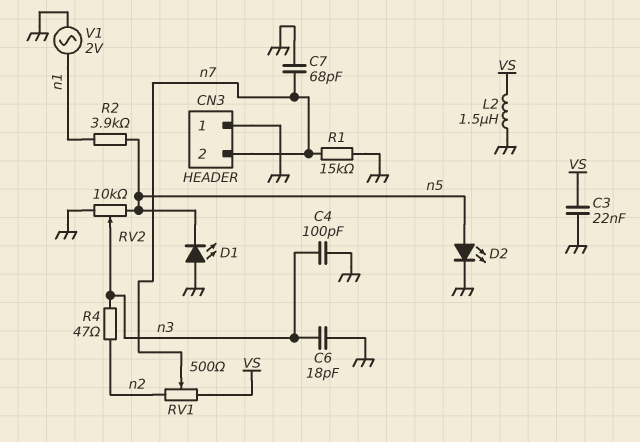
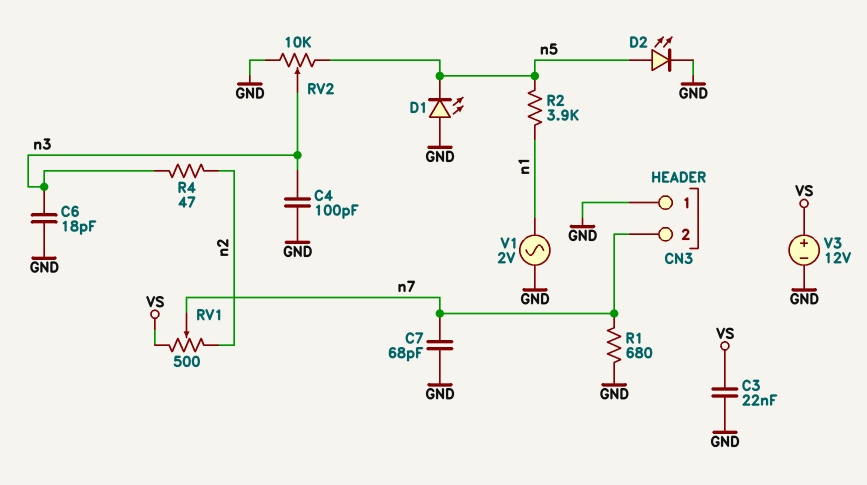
L2: 1.5uH (GND, VS) -> none
R1: 15k (GND, n7) -> 680 (GND, n7)
V3: none -> 12V (plus VS, minus GND)

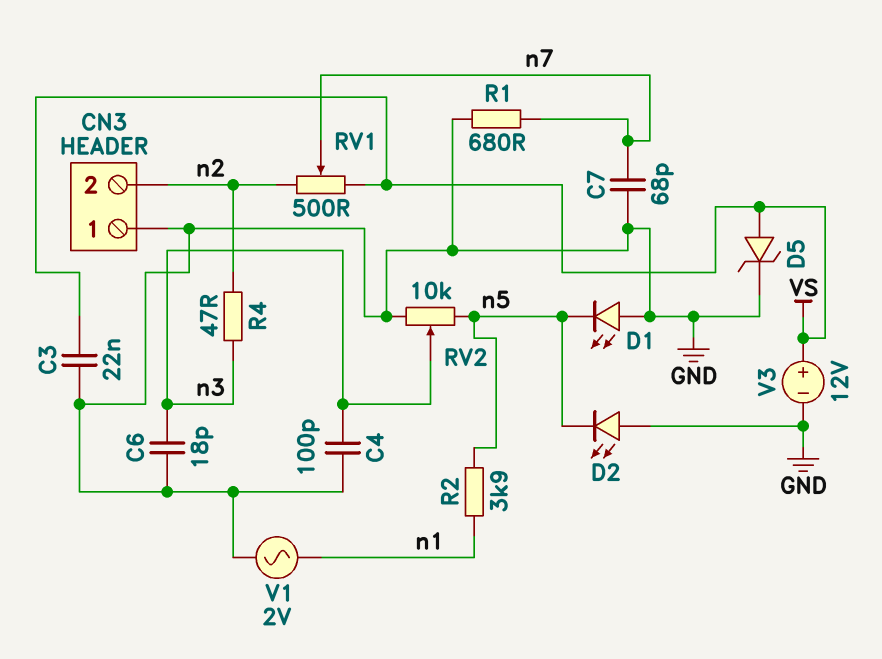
CN3 pin 2: n7 -> n2
D2: LED (A n5, K GND) -> LED (A GND, K n5)
D5: none -> zener (A VS, K GND)

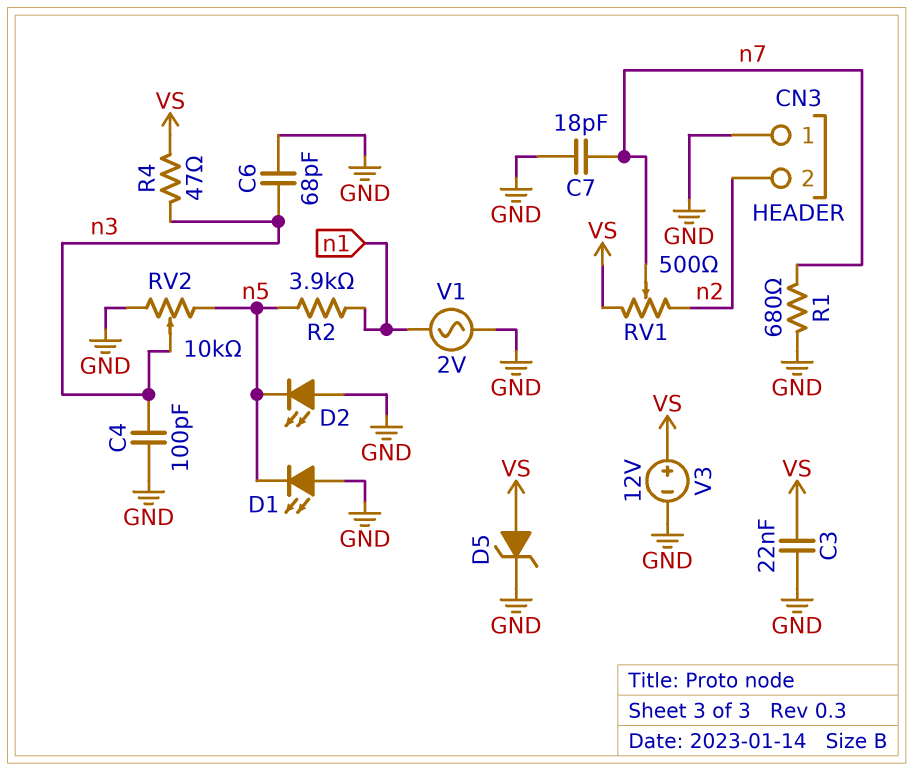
C6: 18pF (GND, n3) -> 68pF (GND, n3)
C7: 68pF (GND, n7) -> 18pF (GND, n7)
R4: 47 (n2, n3) -> 47 (VS, n3)

